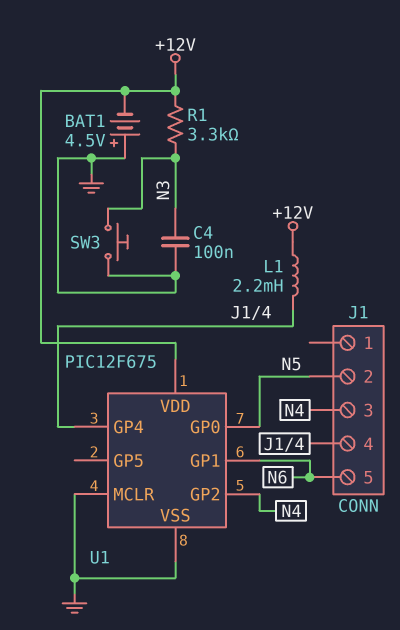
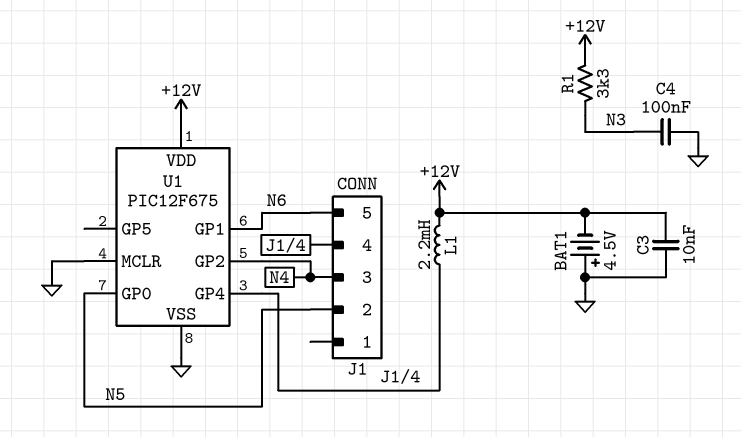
C3: none -> 10nF (+12V, GND)
SW3: button (GND, N3) -> none

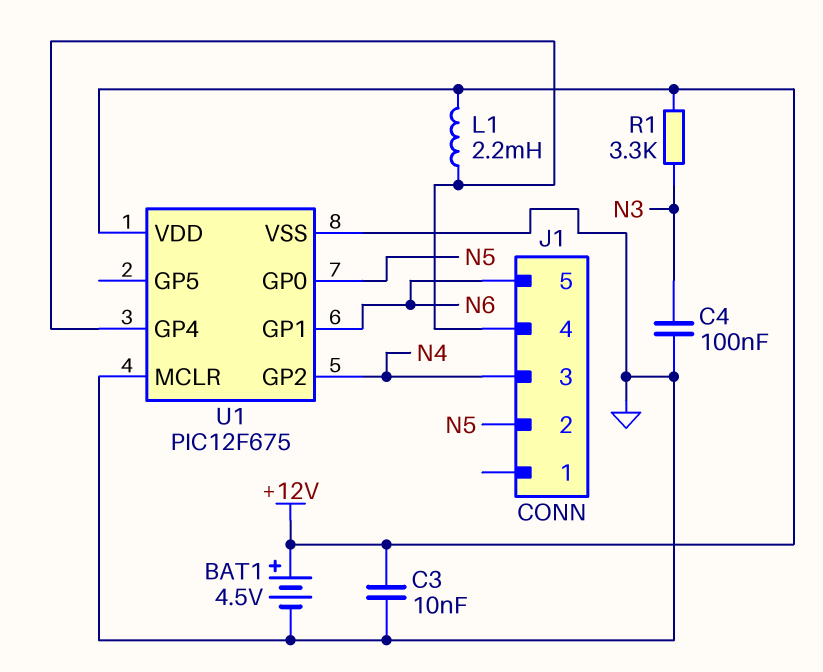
BAT1: 4.5V (plus GND, minus +12V) -> 4.5V (plus +12V, minus GND)

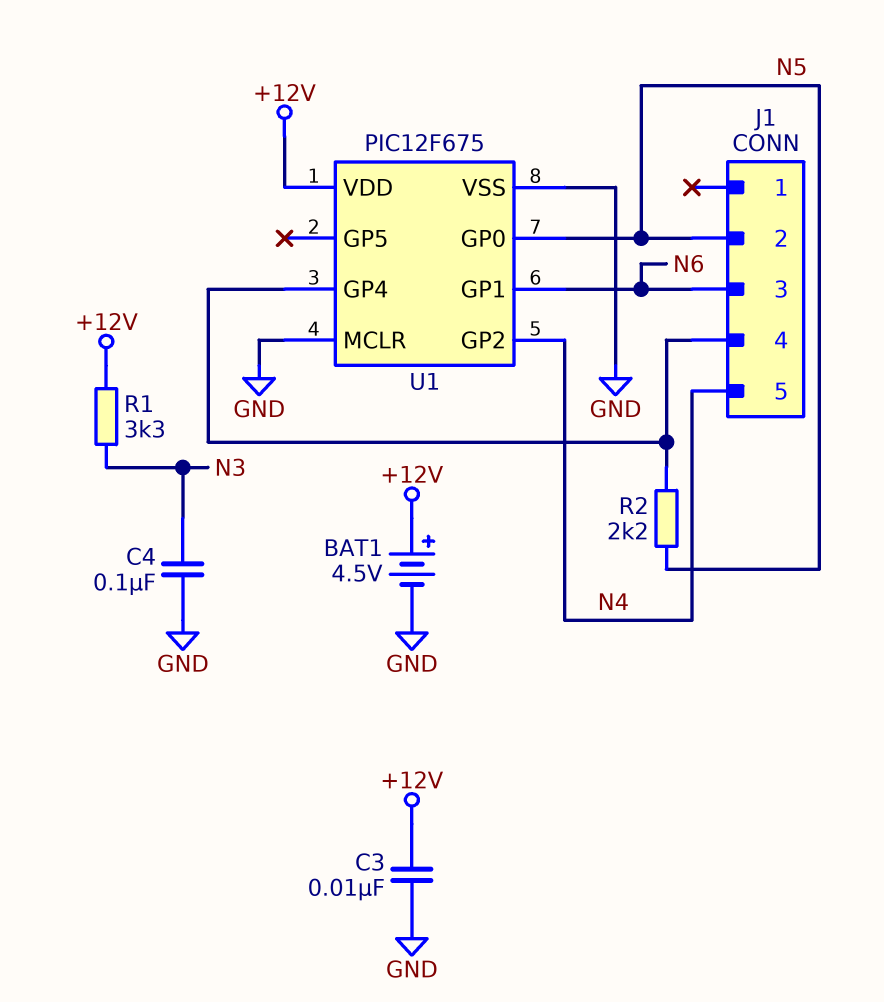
J1 pin 3: N4 -> N6
J1 pin 5: N6 -> N4
L1: 2.2mH (+12V, J1/4) -> none
R2: none -> 2.2k (J1/4, N5)

